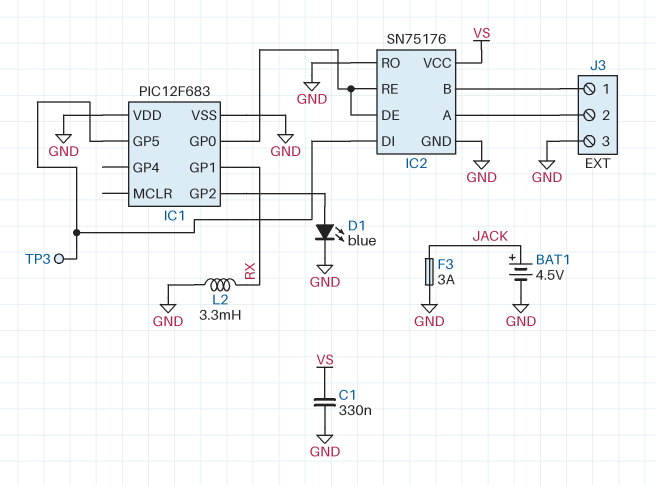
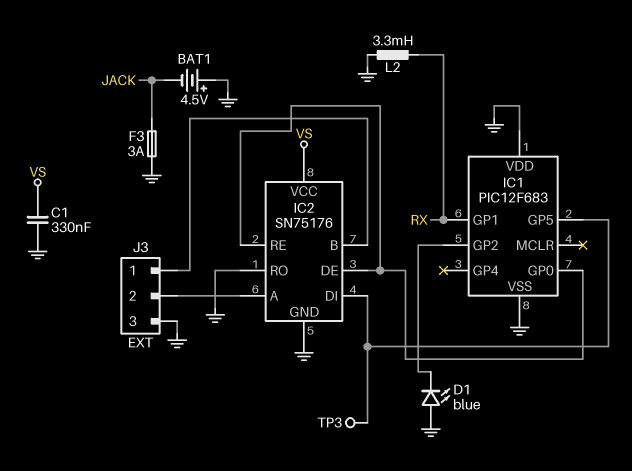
BAT1: 4.5V (plus JACK, minus GND) -> 4.5V (plus GND, minus JACK)
D1: LED blue (A IC1/GP2, K GND) -> LED blue (A GND, K IC1/GP2)

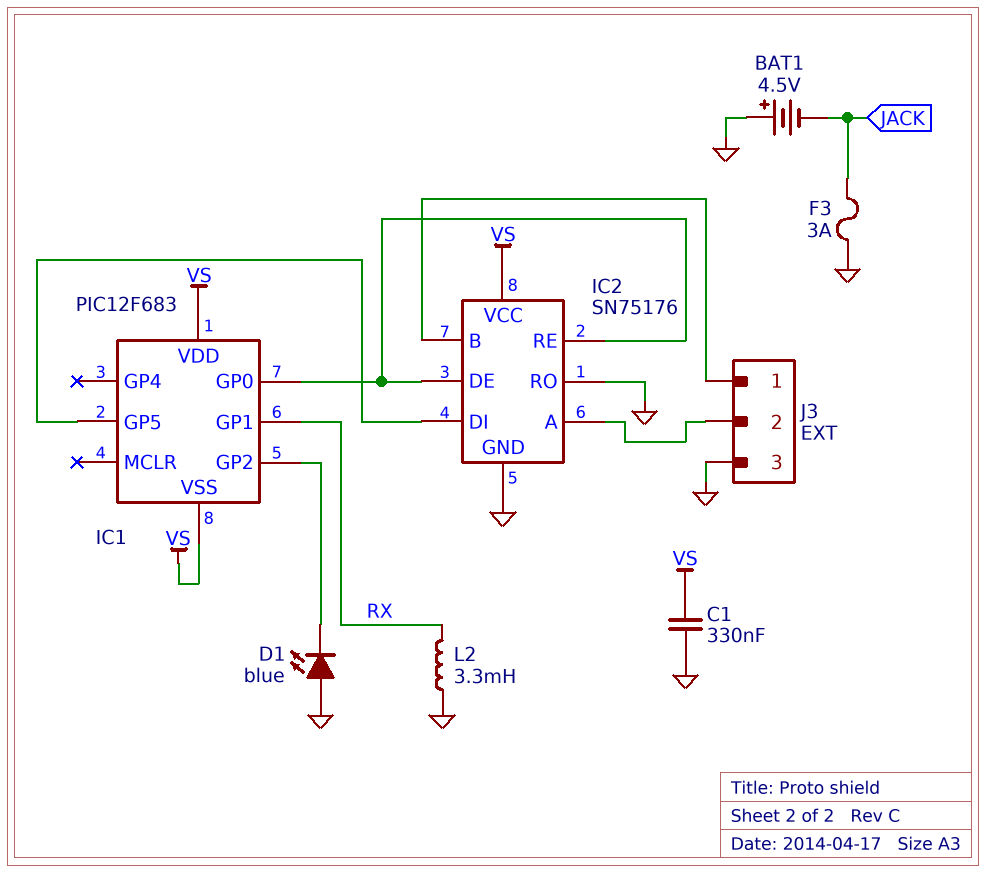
IC1 pin VDD: GND -> VS
IC1 pin VSS: GND -> VS
TP3: test point (IC1/GP5) -> none

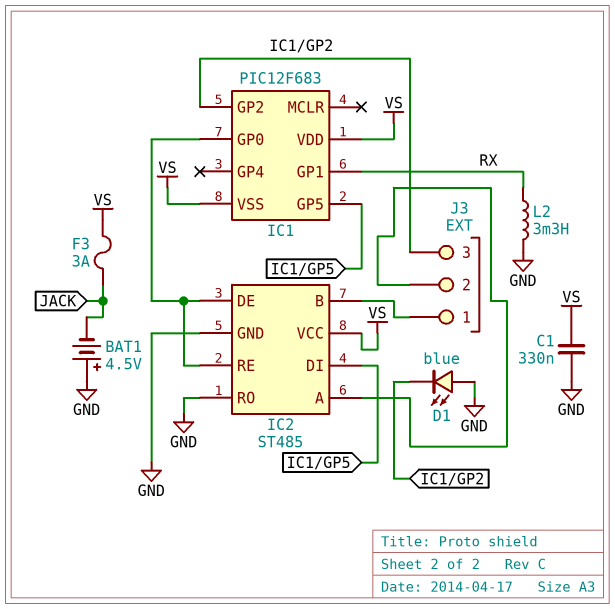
F3: 3A (GND, JACK) -> 3A (JACK, VS)
IC2: SN75176 -> ST485
J3 pin 3: GND -> IC1/GP2

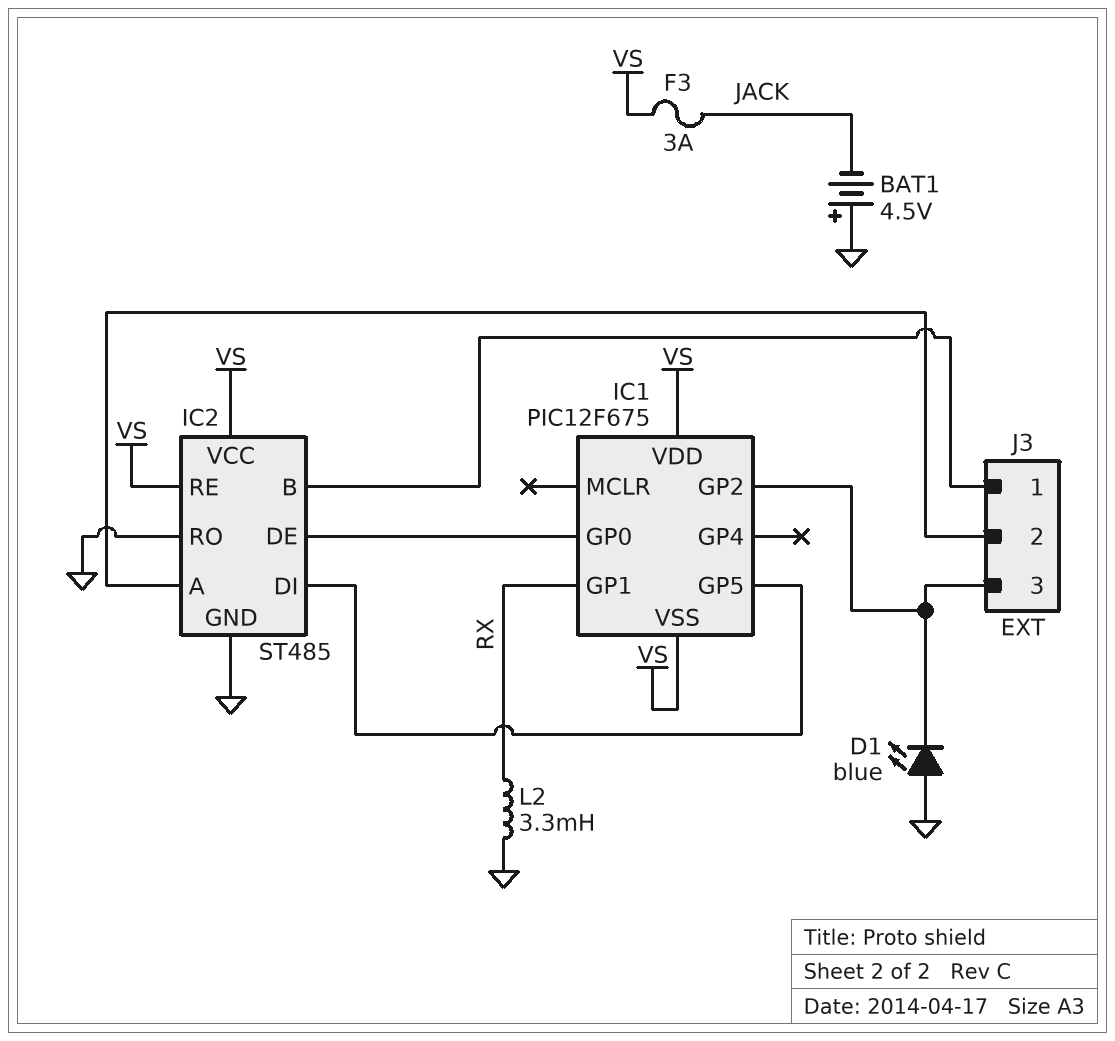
C1: 330nF (GND, VS) -> none
IC1: PIC12F683 -> PIC12F675
IC2 pin RE: IC1/GP0 -> VS

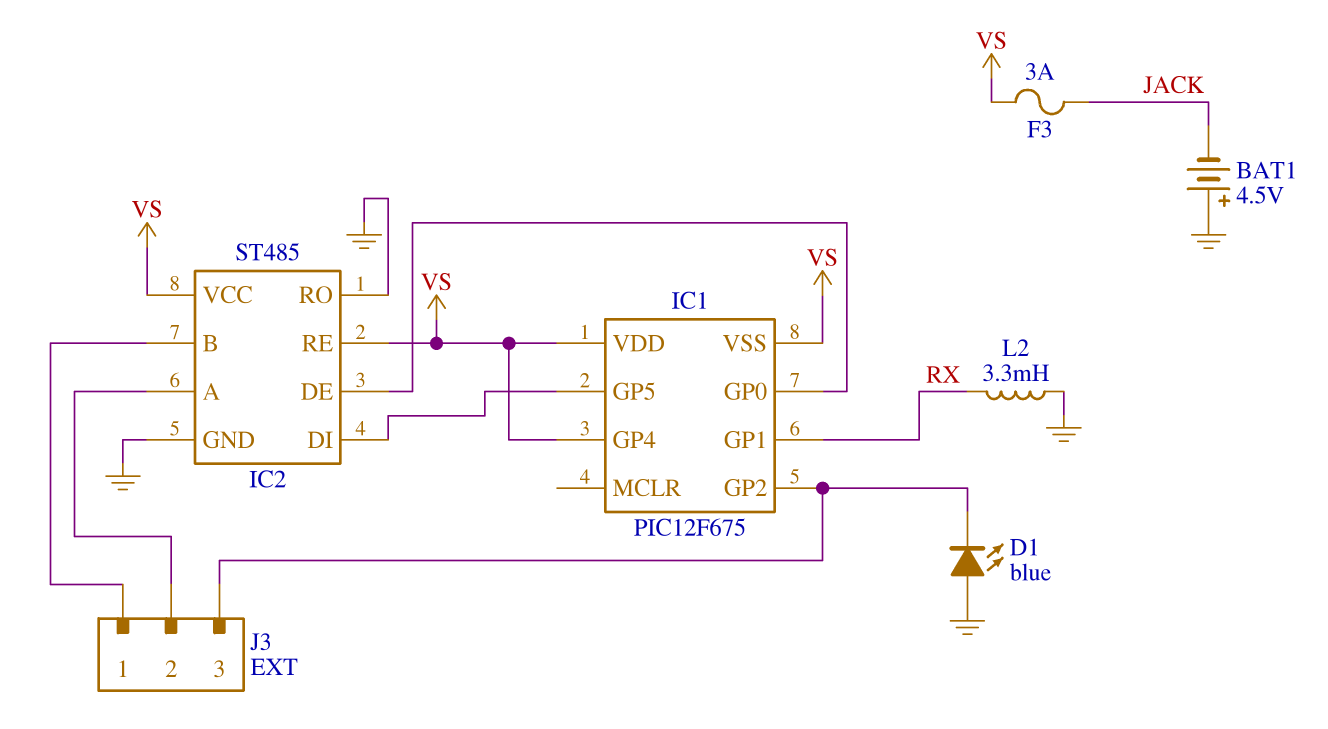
IC1 pin GP4: none -> VS

